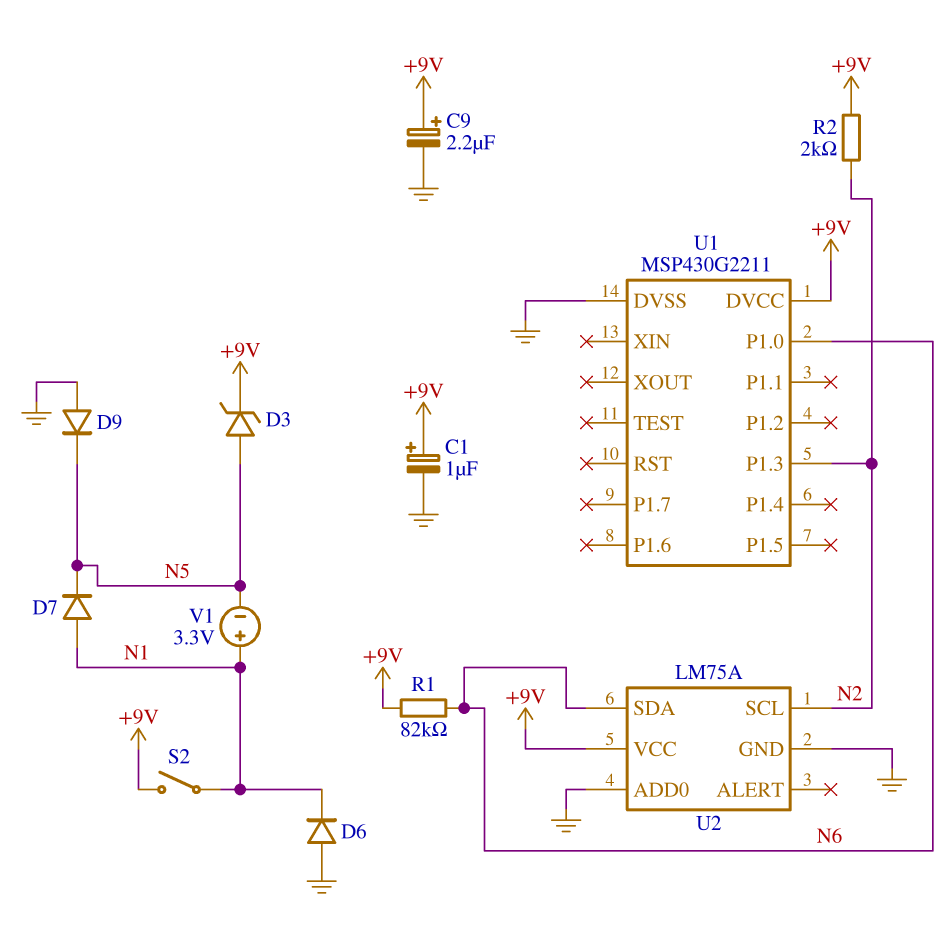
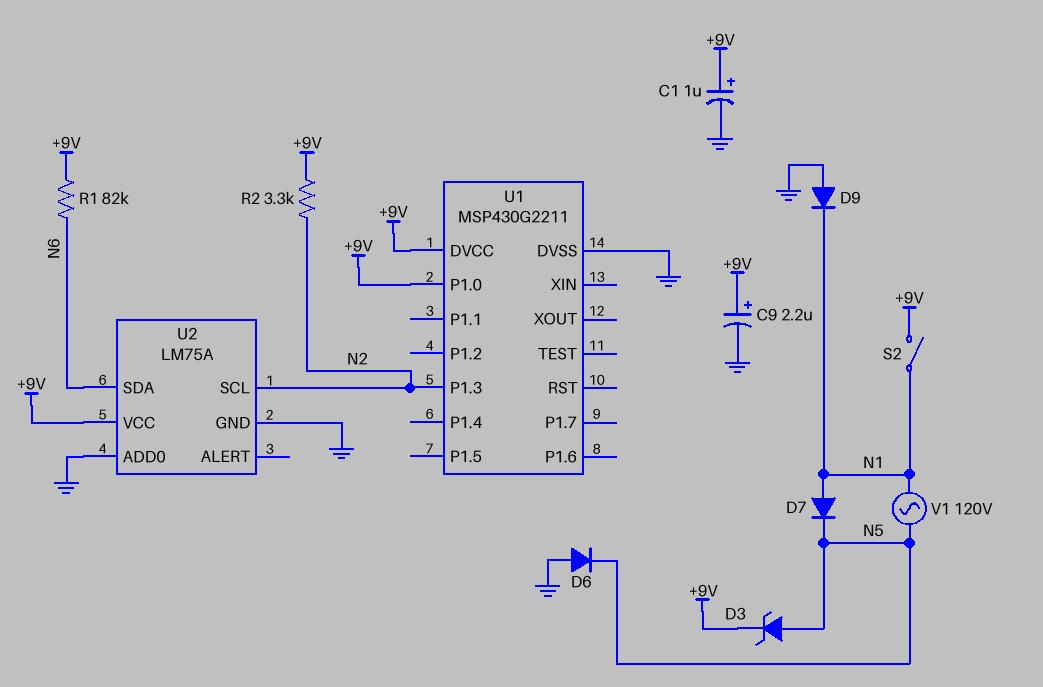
D6: diode (A GND, K N1) -> diode (A GND, K N5)
D9: diode (A GND, K N5) -> diode (A GND, K N1)
R2: 2k (+9V, N2) -> 3.3k (+9V, N2)
U1 pin P1.0: N6 -> +9V
V1: 3.3V (plus N1, minus N5) -> AC 120V (N1, N5)

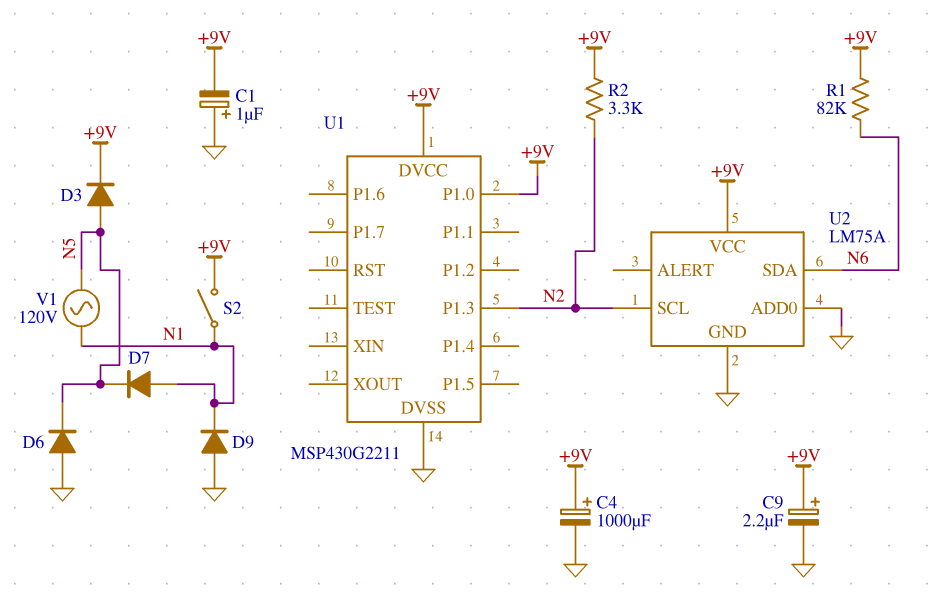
C1: 1uF (plus +9V, minus GND) -> 1uF (plus GND, minus +9V)
C4: none -> 1000uF (plus +9V, minus GND)
D3: zener (A N5, K +9V) -> diode (A N5, K +9V)

